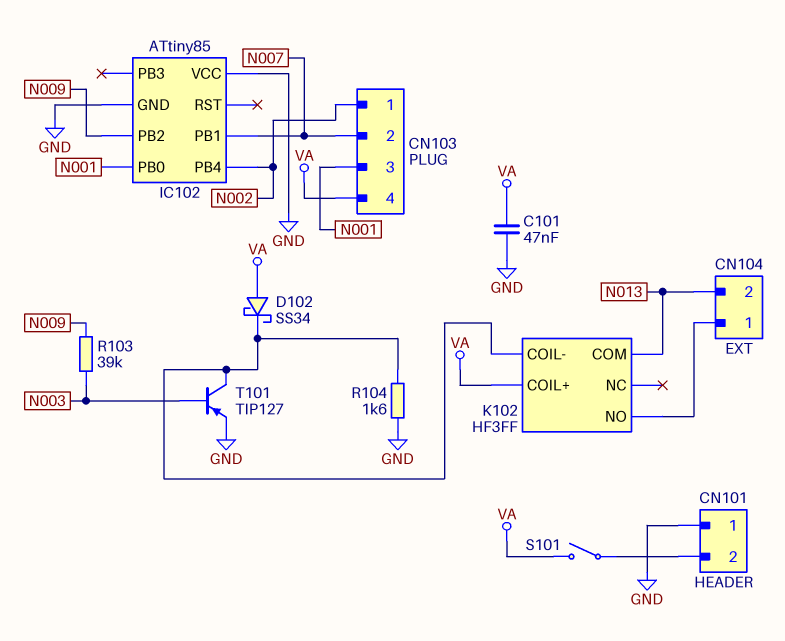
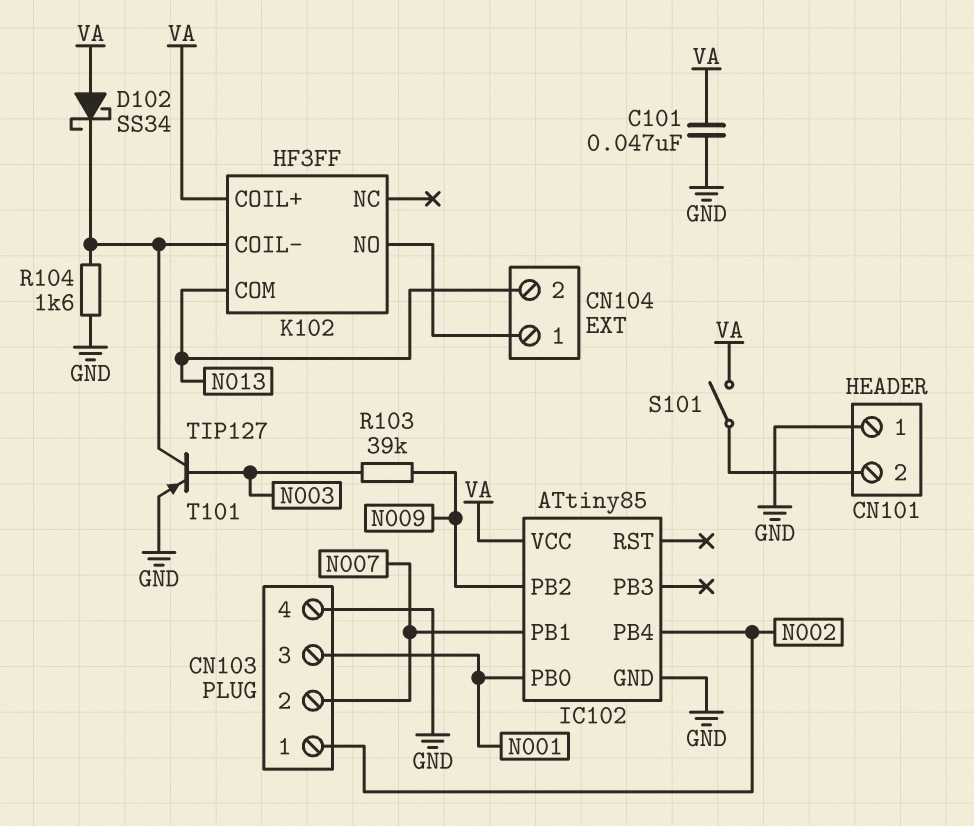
CN103 pin 4: VA -> GND
IC102 pin VCC: GND -> VA

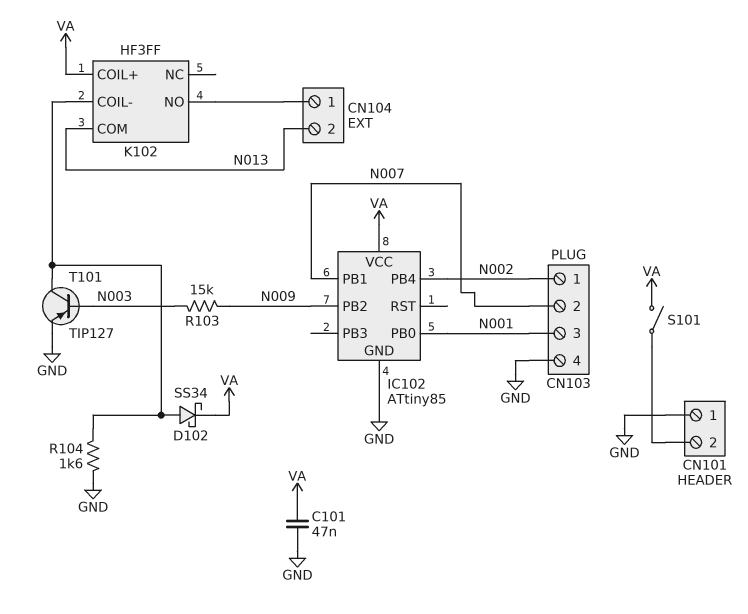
D102: schottky SS34 (A VA, K K102/COIL-) -> schottky SS34 (A K102/COIL-, K VA)
R103: 39k (N003, N009) -> 15k (N003, N009)

